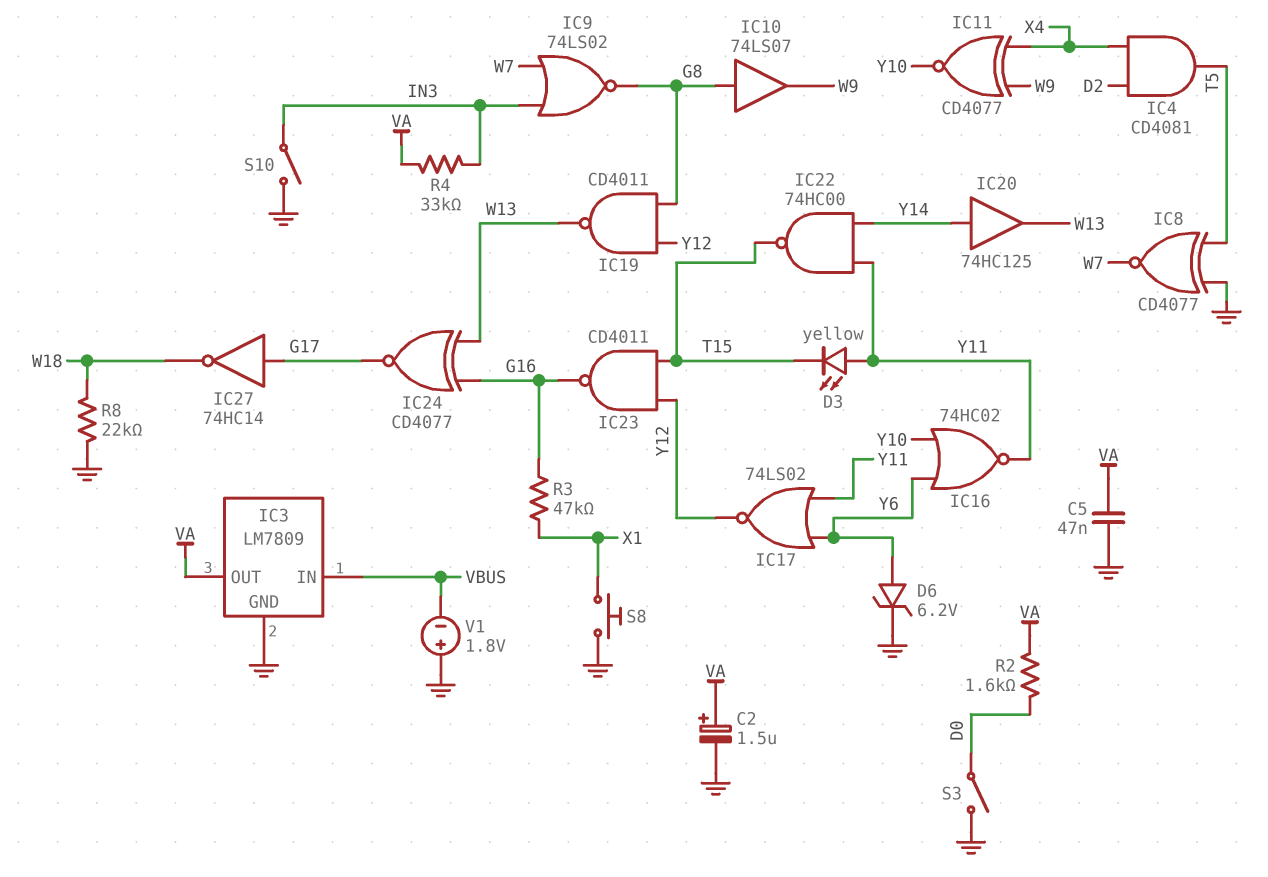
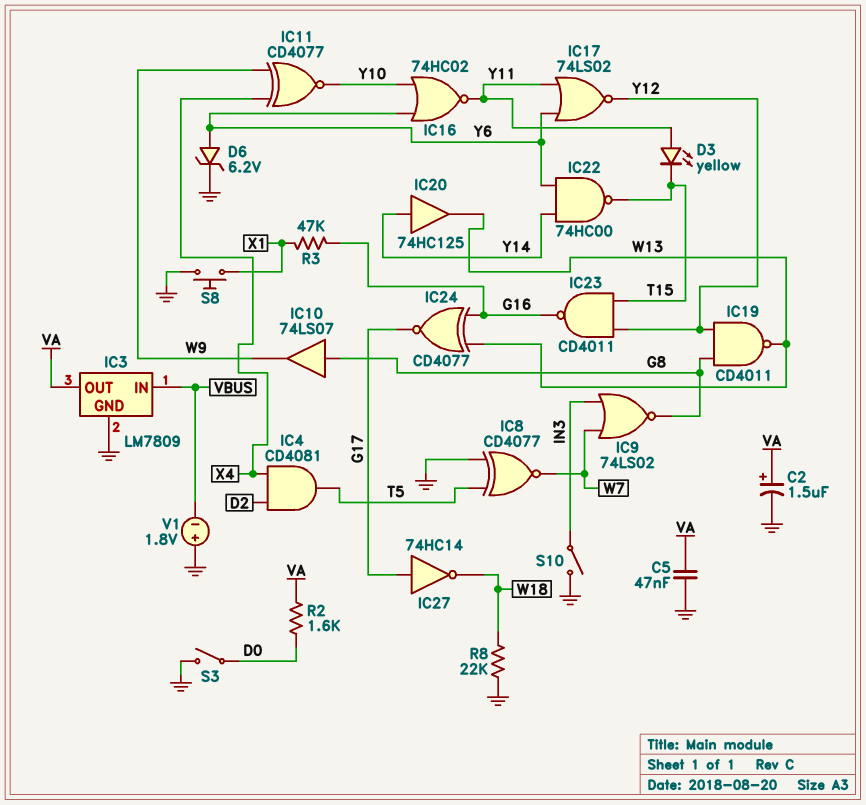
IC22: NAND 74HC00 (in Y11, in Y14, out T15) -> NAND 74HC00 (in Y6, in Y14, out T15)
R4: 33k (IN3, VA) -> none

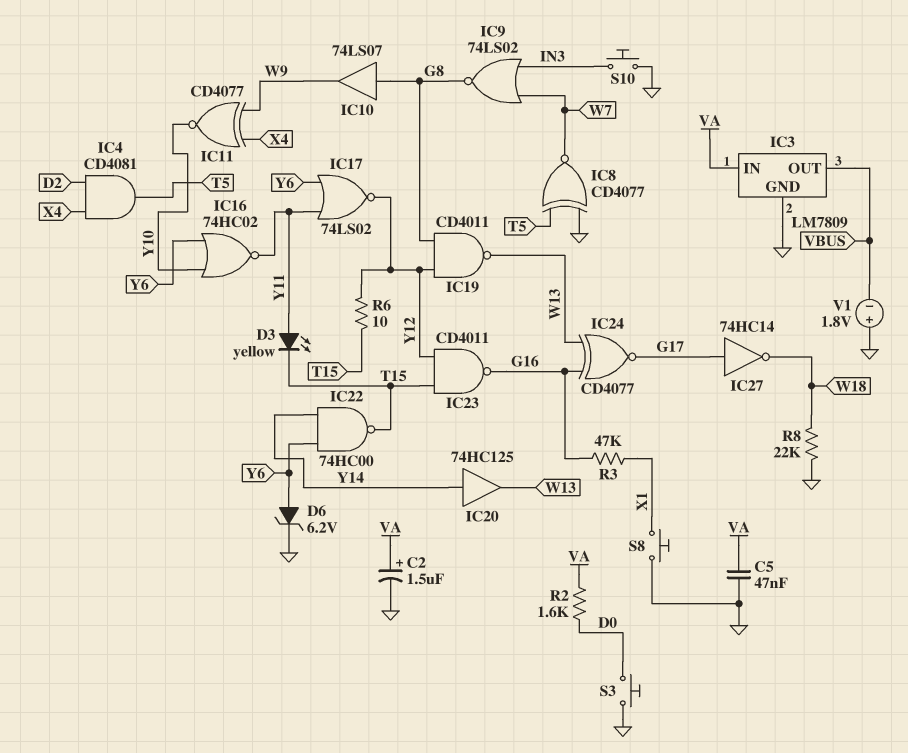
IC3 pin IN: VBUS -> VA
IC3 pin OUT: VA -> VBUS
R6: none -> 10 (T15, Y12)
S3: switch (D0, GND) -> button (D0, GND)
S10: switch (GND, IN3) -> button (GND, IN3)

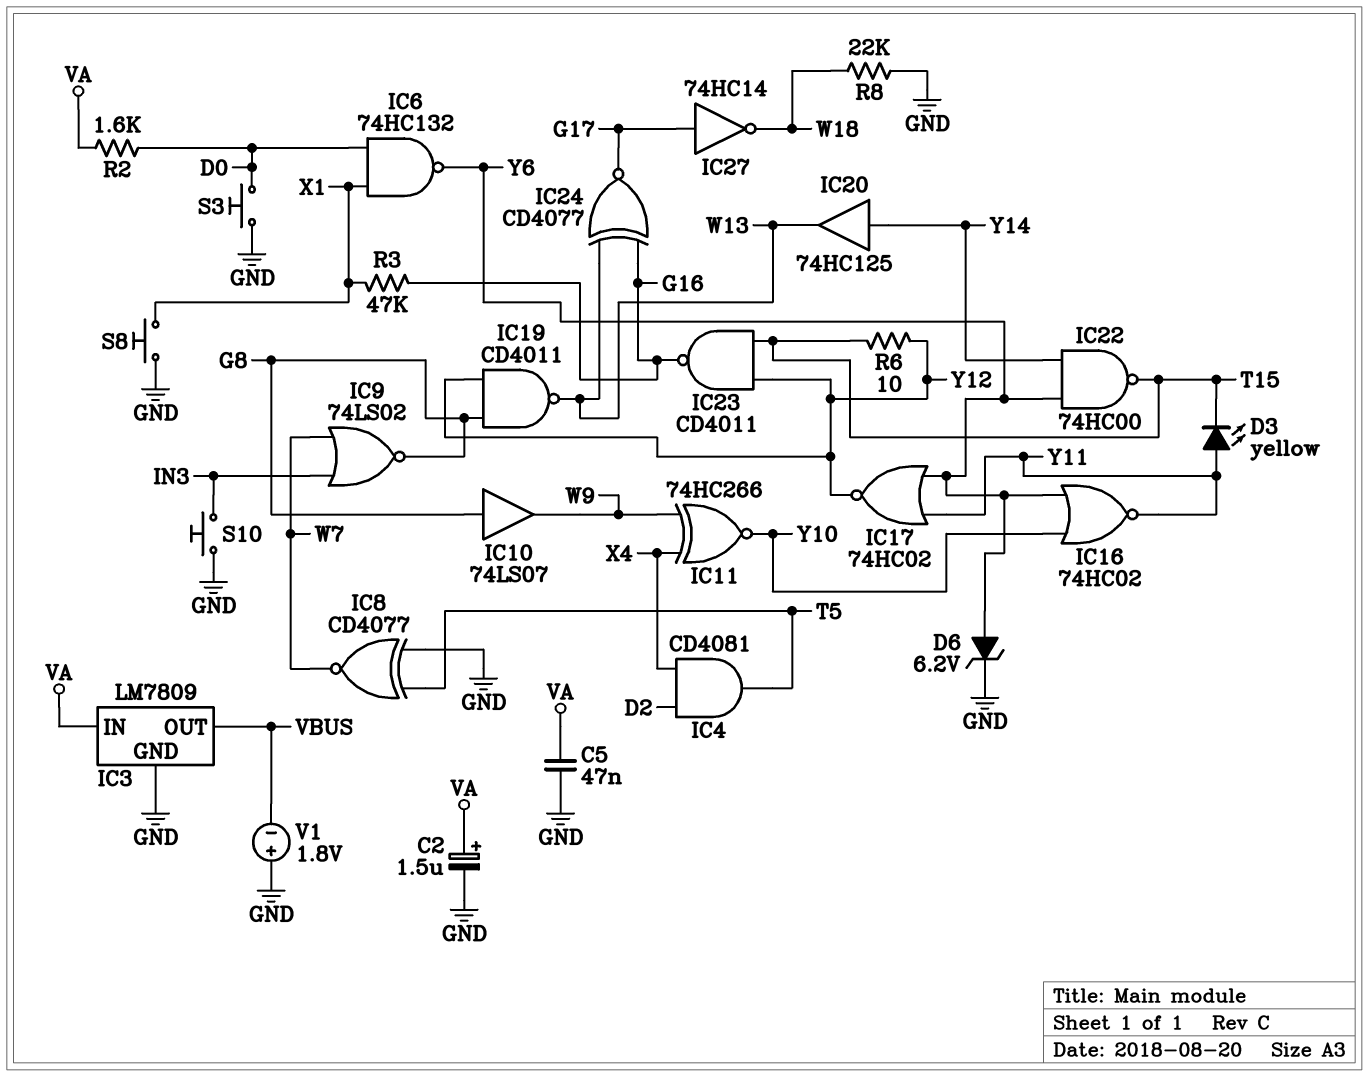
IC6: none -> NAND 74HC132 (in D0, in X1, out Y6)
IC11: XNOR CD4077 (in W9, in X4, out Y10) -> XNOR 74HC266 (in W9, in X4, out Y10)
IC17: NOR 74LS02 (in Y6, in Y11, out Y12) -> NOR 74HC02 (in Y6, in Y11, out Y12)

